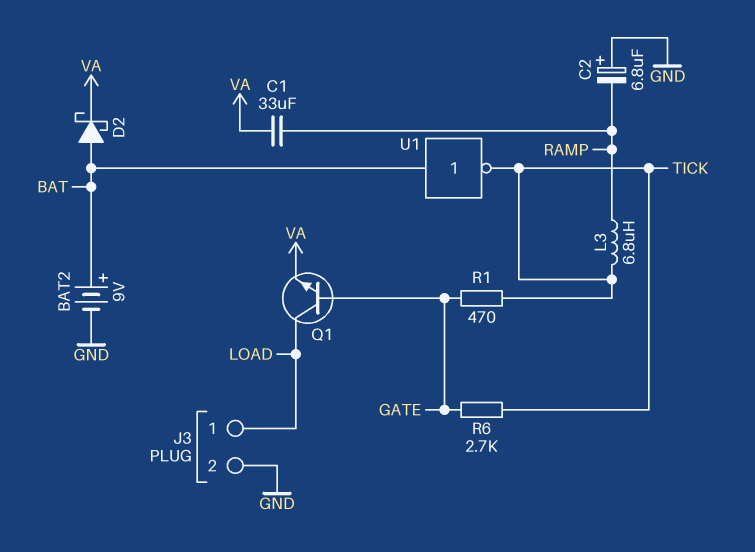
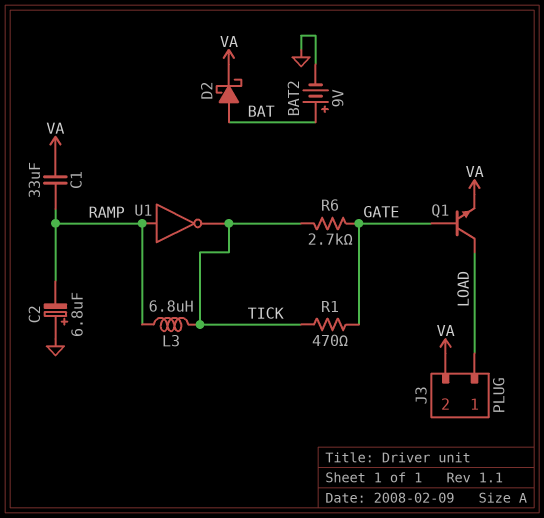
J3 pin 2: GND -> VA
U1: NOT (in BAT, out TICK) -> NOT (in RAMP, out TICK)

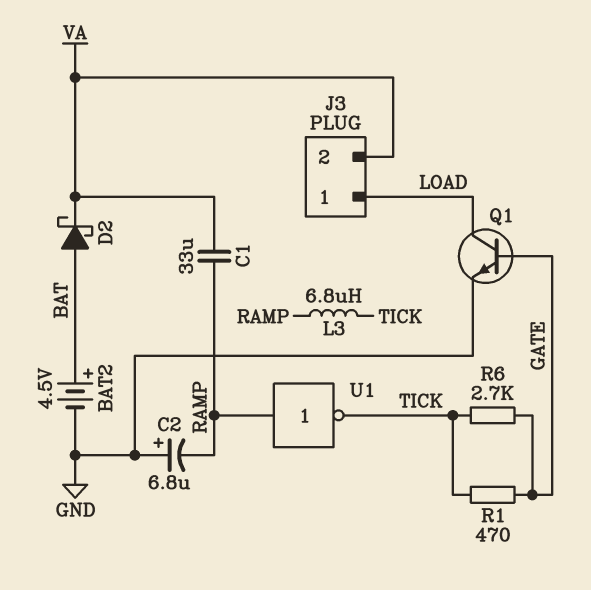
BAT2: 9V (plus BAT, minus GND) -> 4.5V (plus BAT, minus GND)
Q1: NPN (B GATE, C LOAD, E VA) -> NPN (B GATE, C LOAD, E GND)

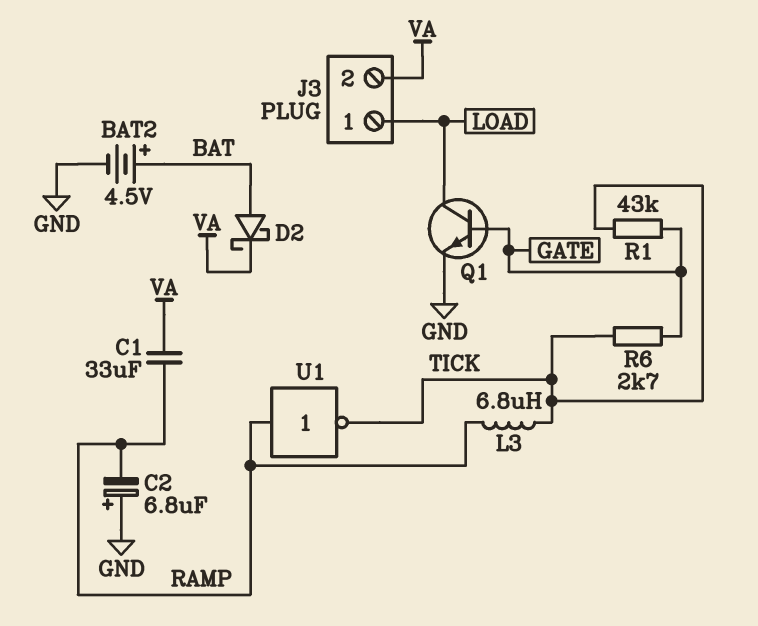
R1: 470 (GATE, TICK) -> 43k (GATE, TICK)

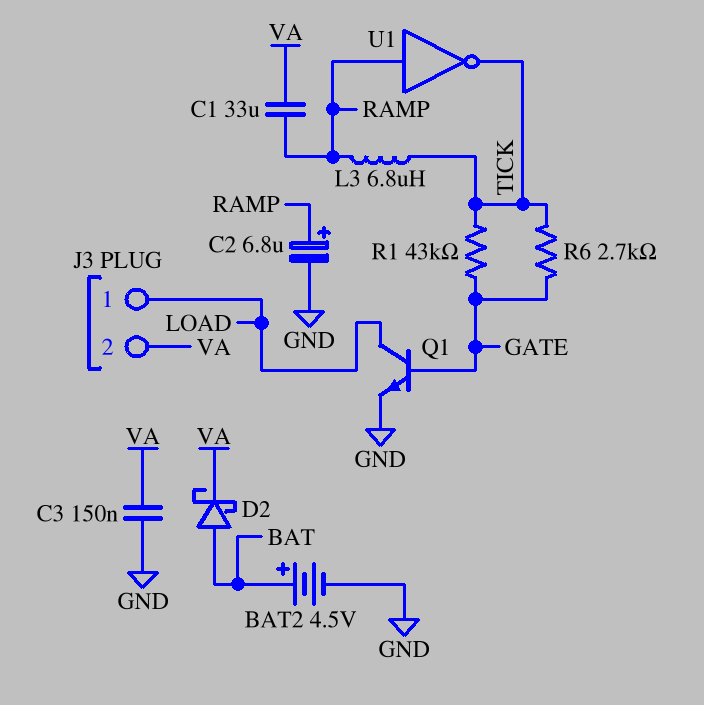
C2: 6.8uF (plus GND, minus RAMP) -> 6.8uF (plus RAMP, minus GND)
C3: none -> 150nF (GND, VA)

